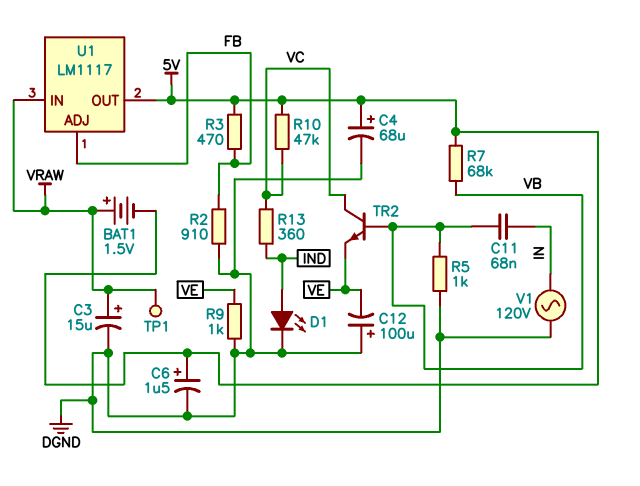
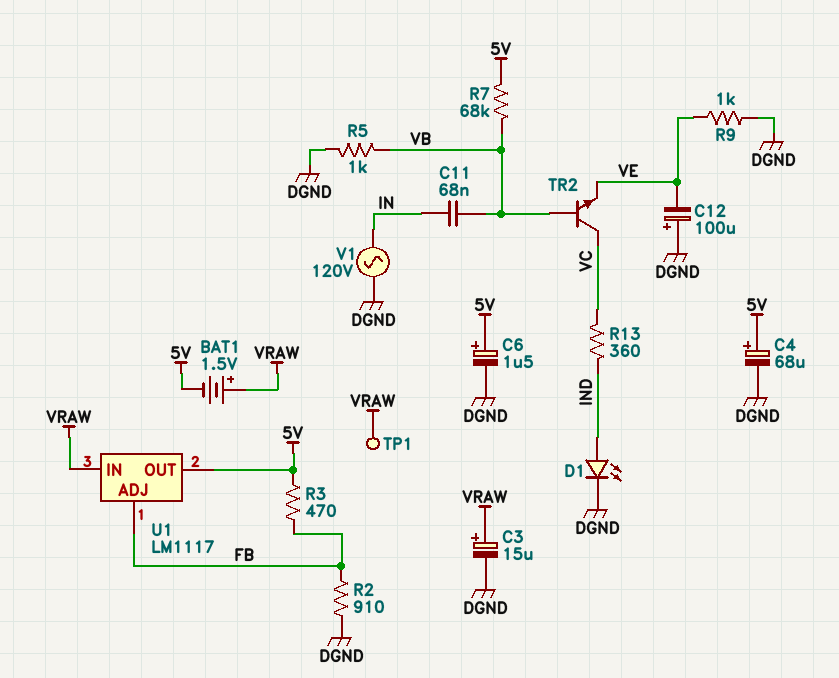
R10: 47k (5V, VC) -> none

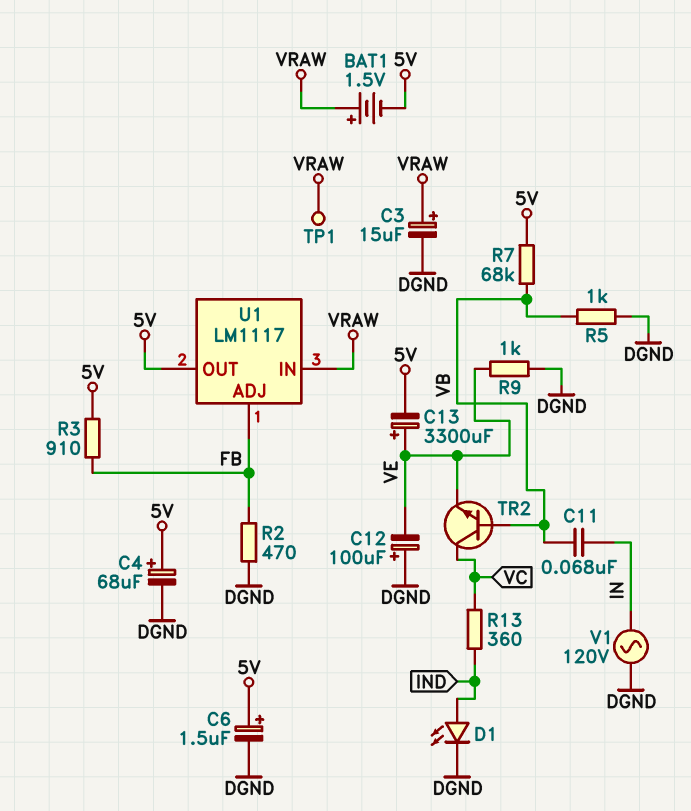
C13: none -> 3300uF (plus VE, minus 5V)
R2: 910 (DGND, FB) -> 470 (DGND, FB)
R3: 470 (5V, FB) -> 910 (5V, FB)

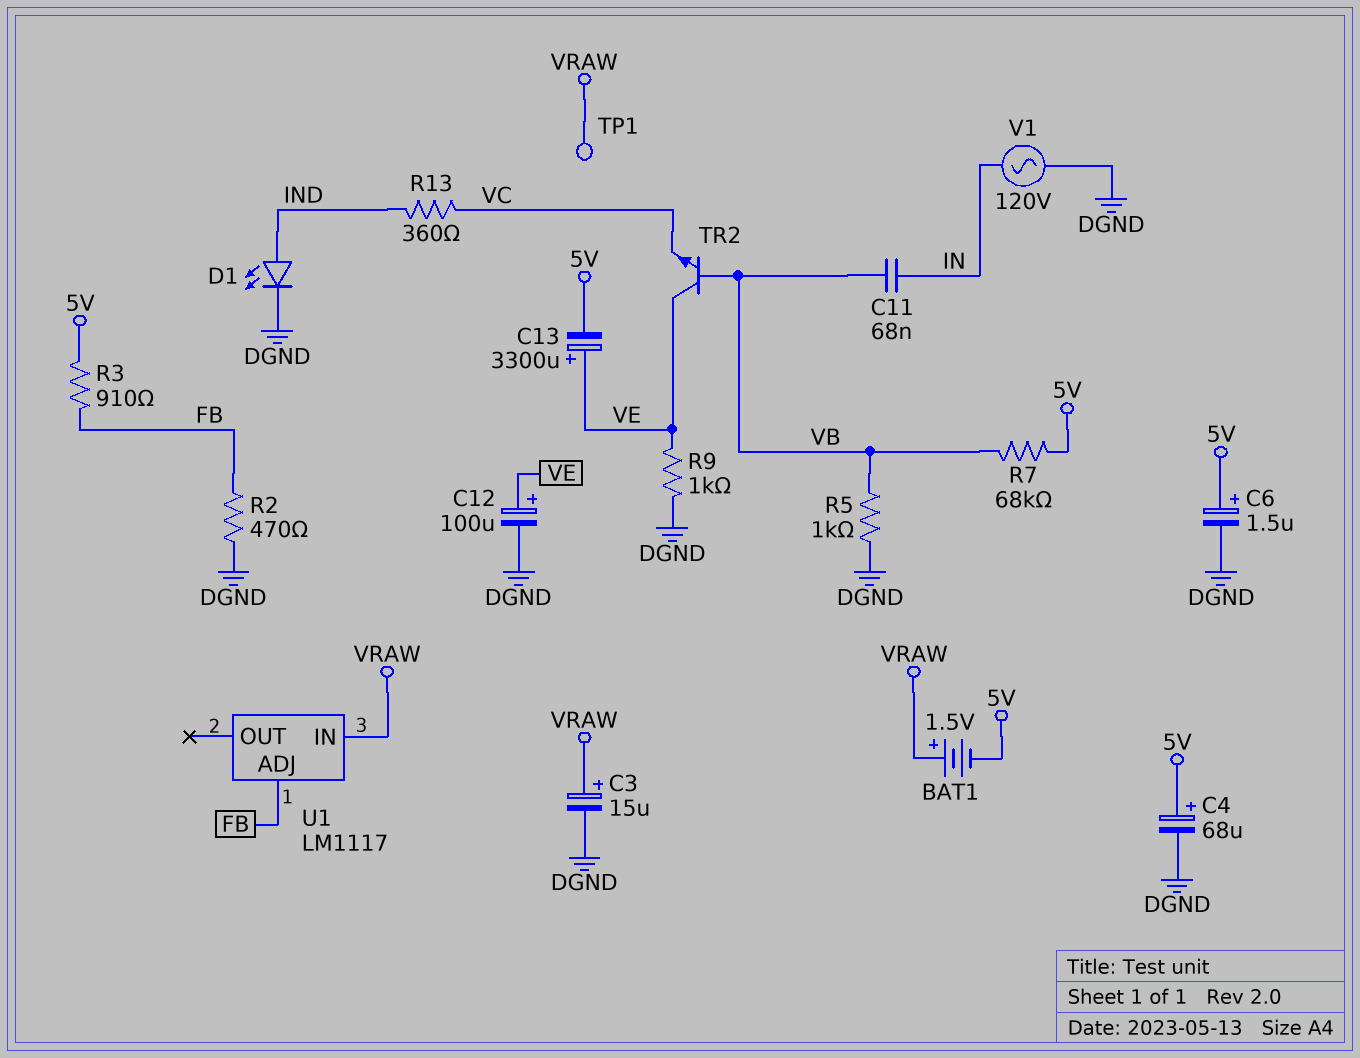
C12: 100uF (plus DGND, minus VE) -> 100uF (plus VE, minus DGND)
TR2: NPN (B VB, C VC, E VE) -> NPN (B VB, C VE, E VC)
U1 pin OUT: 5V -> none

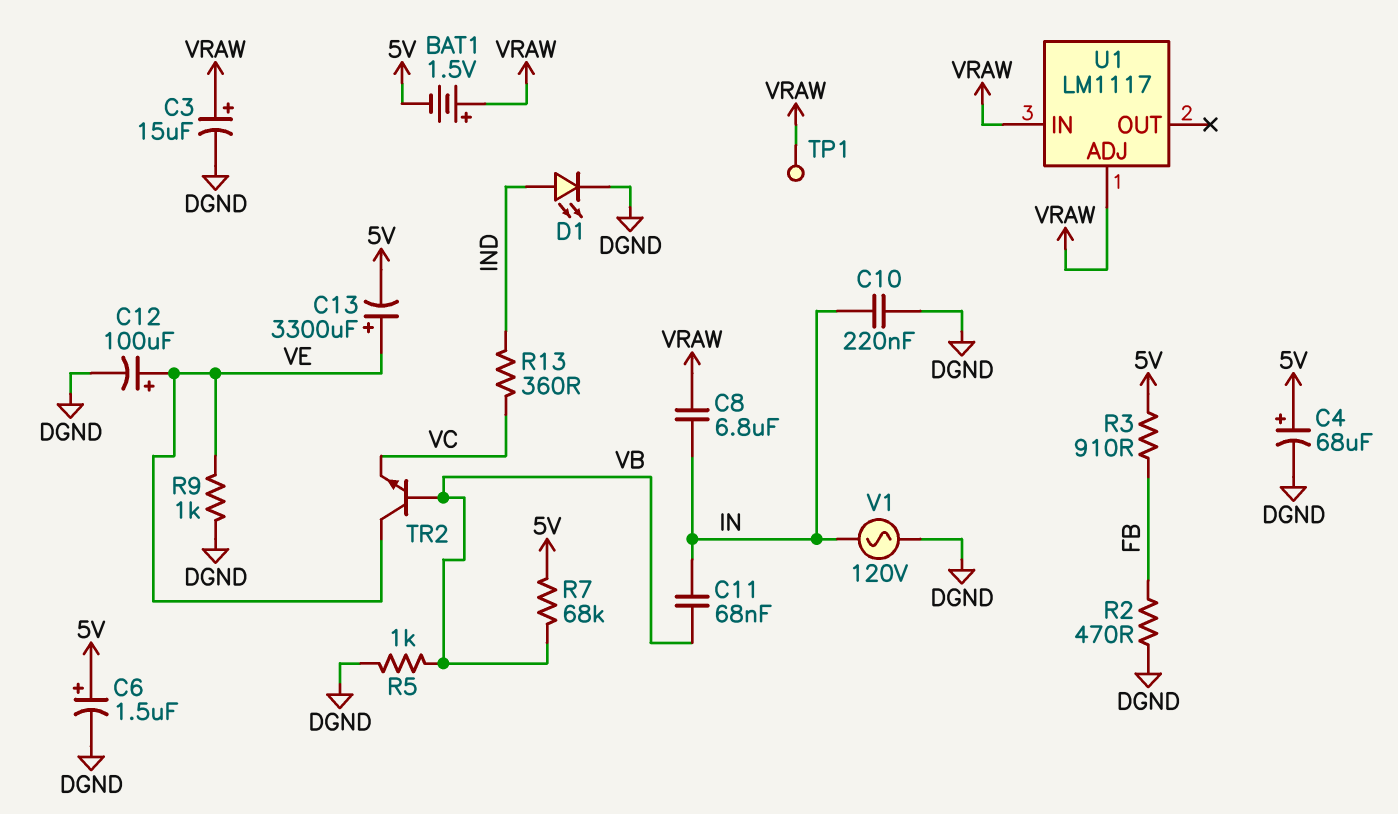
C8: none -> 6.8uF (IN, VRAW)
C10: none -> 220nF (DGND, IN)
U1 pin ADJ: FB -> VRAW

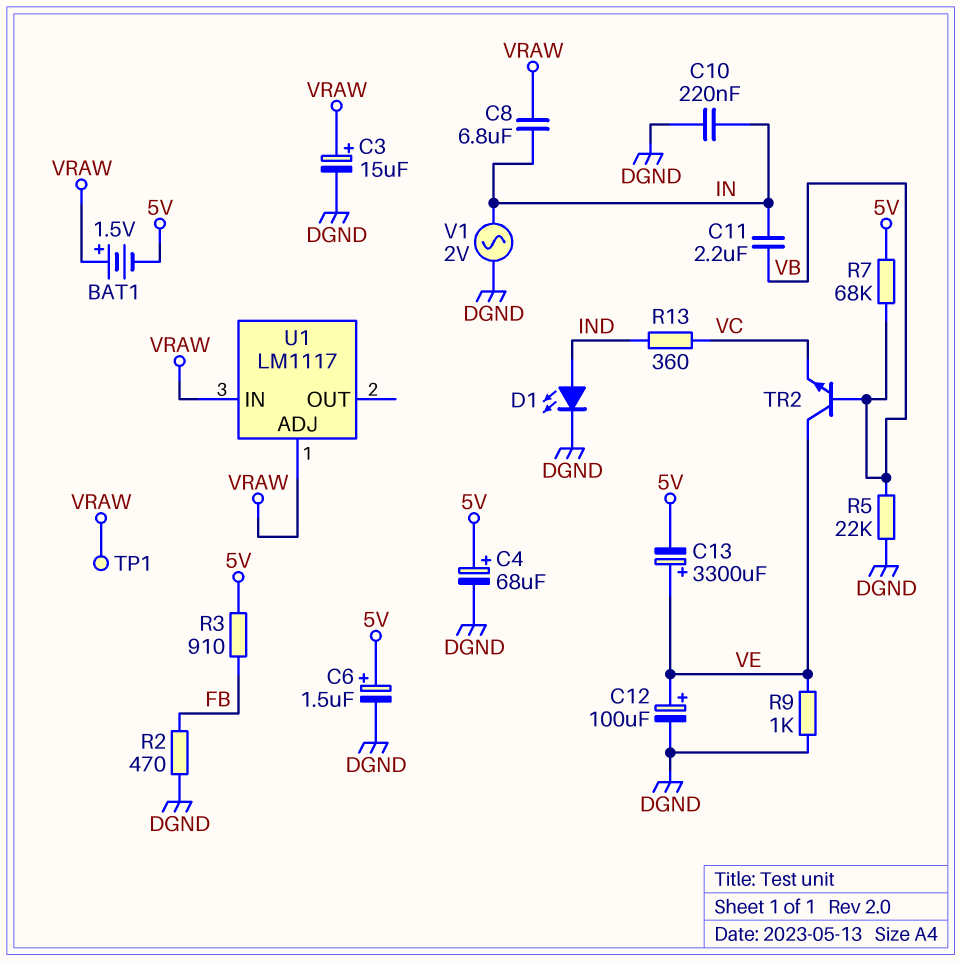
C11: 68nF (IN, VB) -> 2.2uF (IN, VB)
R5: 1k (DGND, VB) -> 22k (DGND, VB)
V1: AC 120V (DGND, IN) -> AC 2V (DGND, IN)

